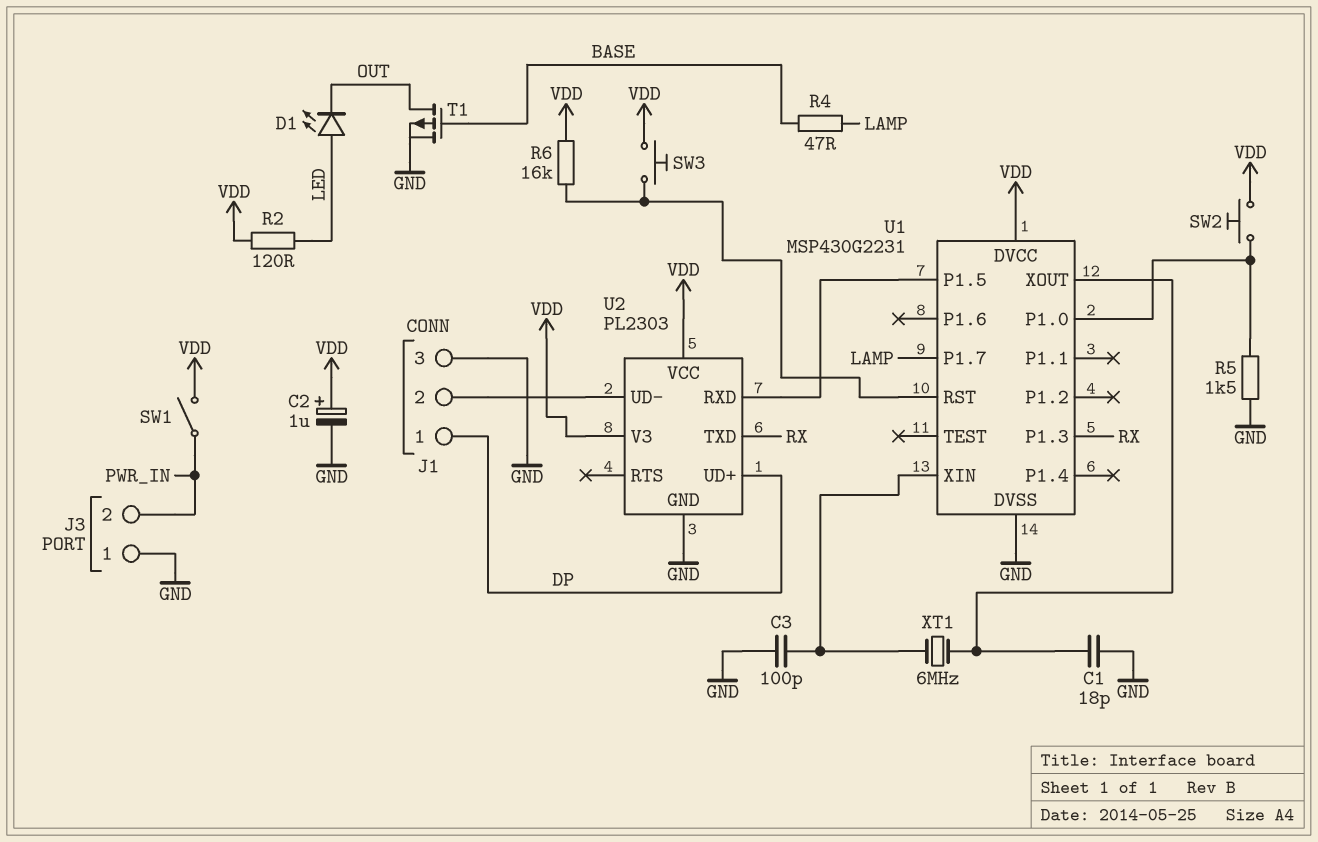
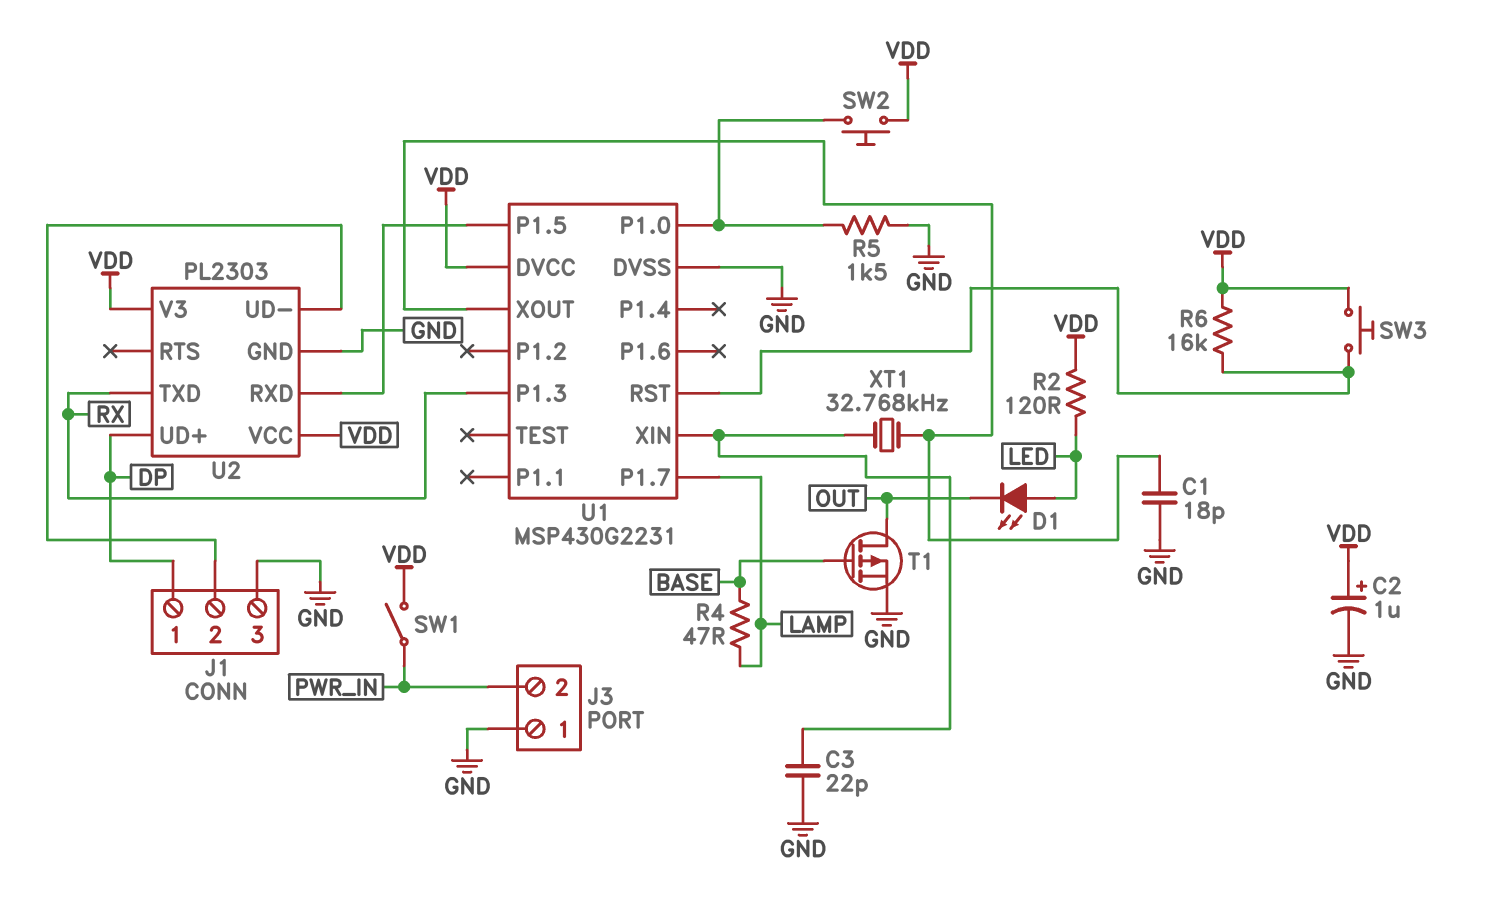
C3: 100pF (GND, U1/XIN) -> 22pF (GND, U1/XIN)
XT1: 6MHz (U1/XIN, U1/XOUT) -> 32.768kHz (U1/XIN, U1/XOUT)

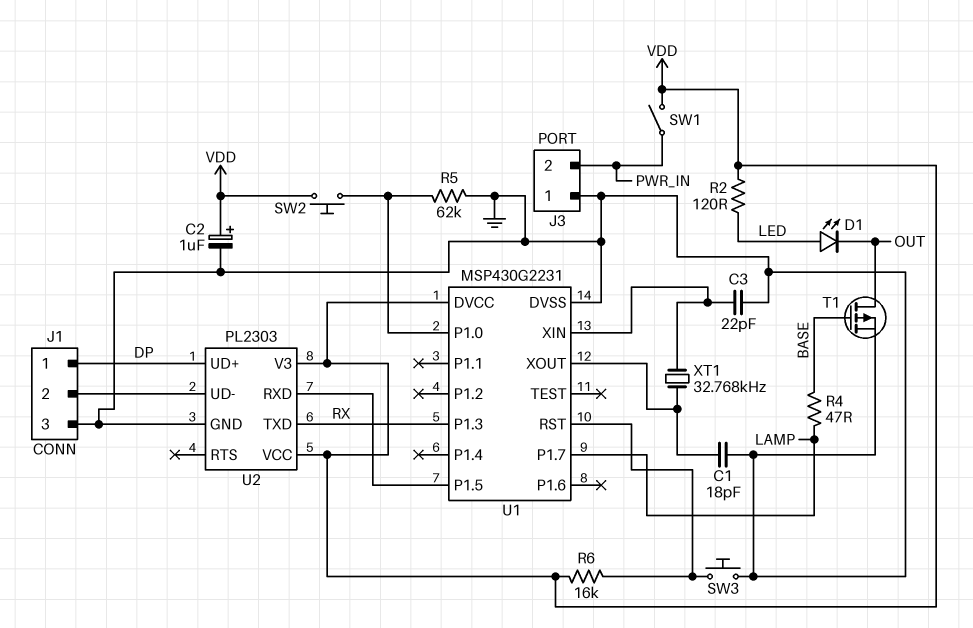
R5: 1.5k (GND, U1/P1.0) -> 62k (GND, U1/P1.0)
SW3: button (U1/RST, VDD) -> button (GND, U1/RST)

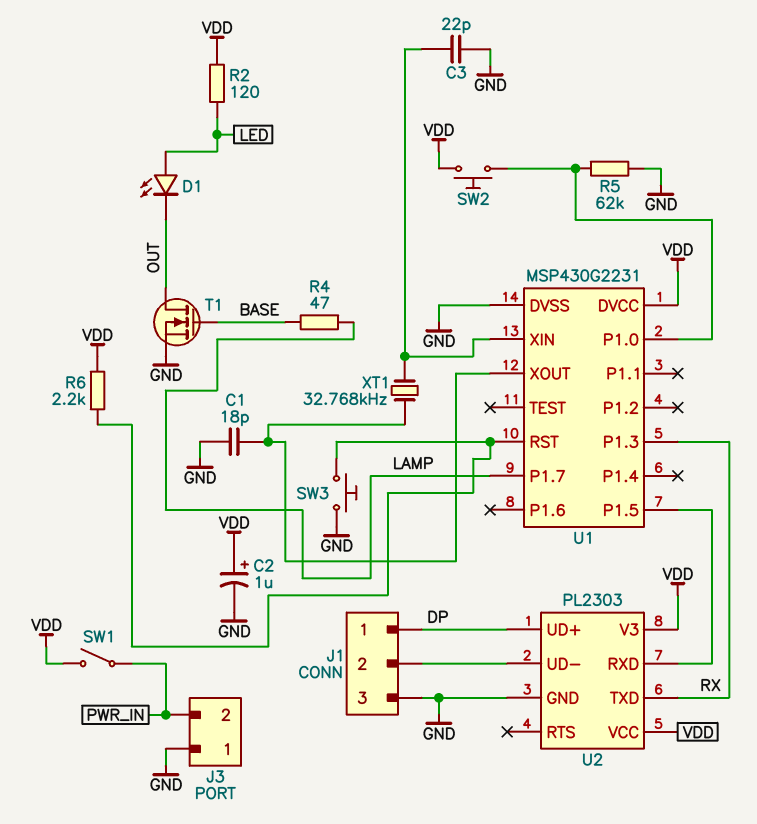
R6: 16k (U1/RST, VDD) -> 2.2k (U1/RST, VDD)
T1: PMOS (G BASE, D OUT, S GND) -> NMOS (G BASE, D OUT, S GND)

